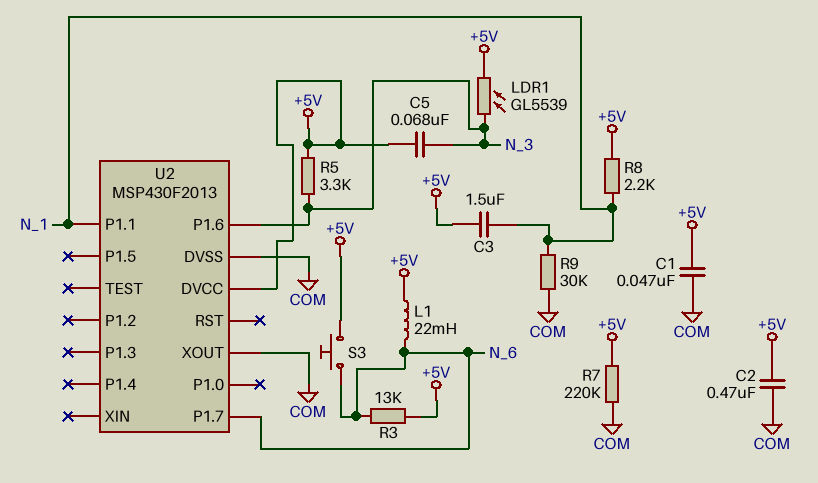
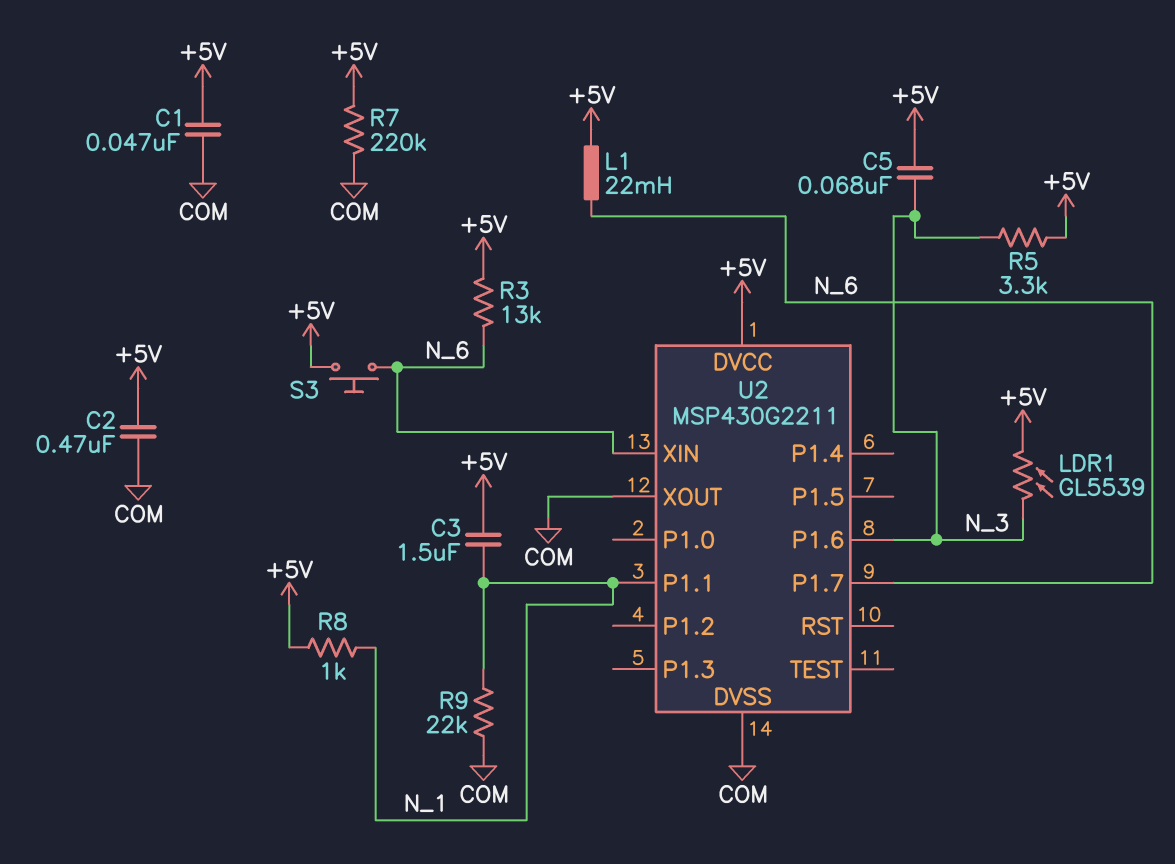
R8: 2.2k (+5V, N_1) -> 1k (+5V, N_1)
R9: 30k (COM, N_1) -> 22k (COM, N_1)
U2: MSP430F2013 -> MSP430G2211
U2 pin XIN: none -> N_6

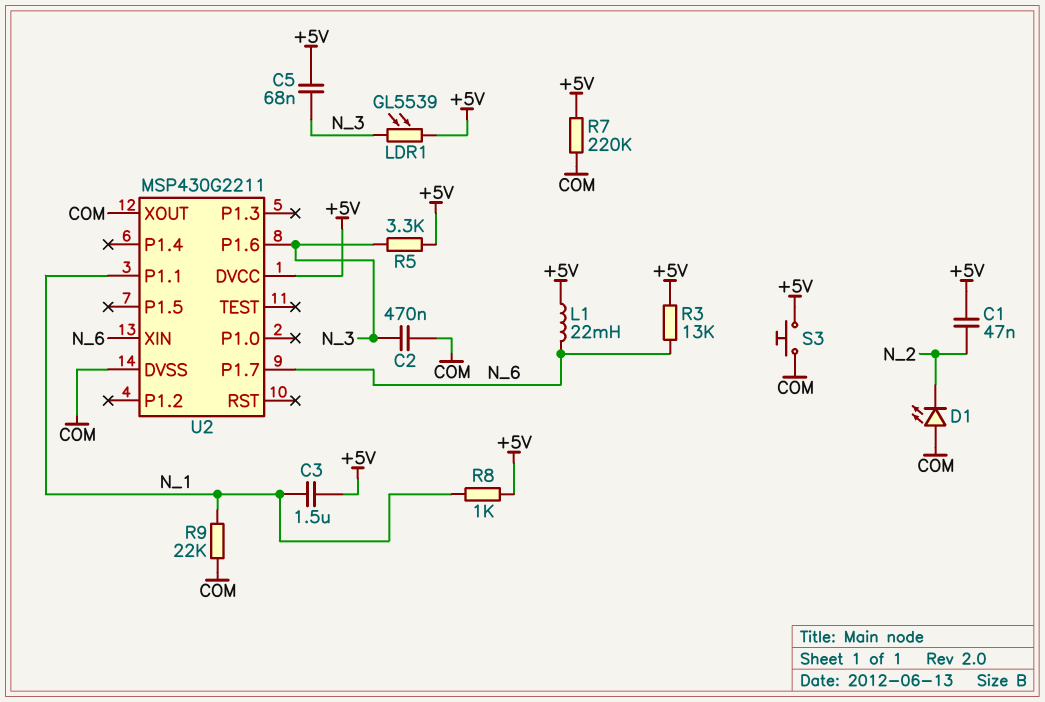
C1: 47nF (+5V, COM) -> 47nF (+5V, N_2)
C2: 470nF (+5V, COM) -> 470nF (COM, N_3)
D1: none -> LED (A COM, K N_2)
S3: button (+5V, N_6) -> button (+5V, COM)

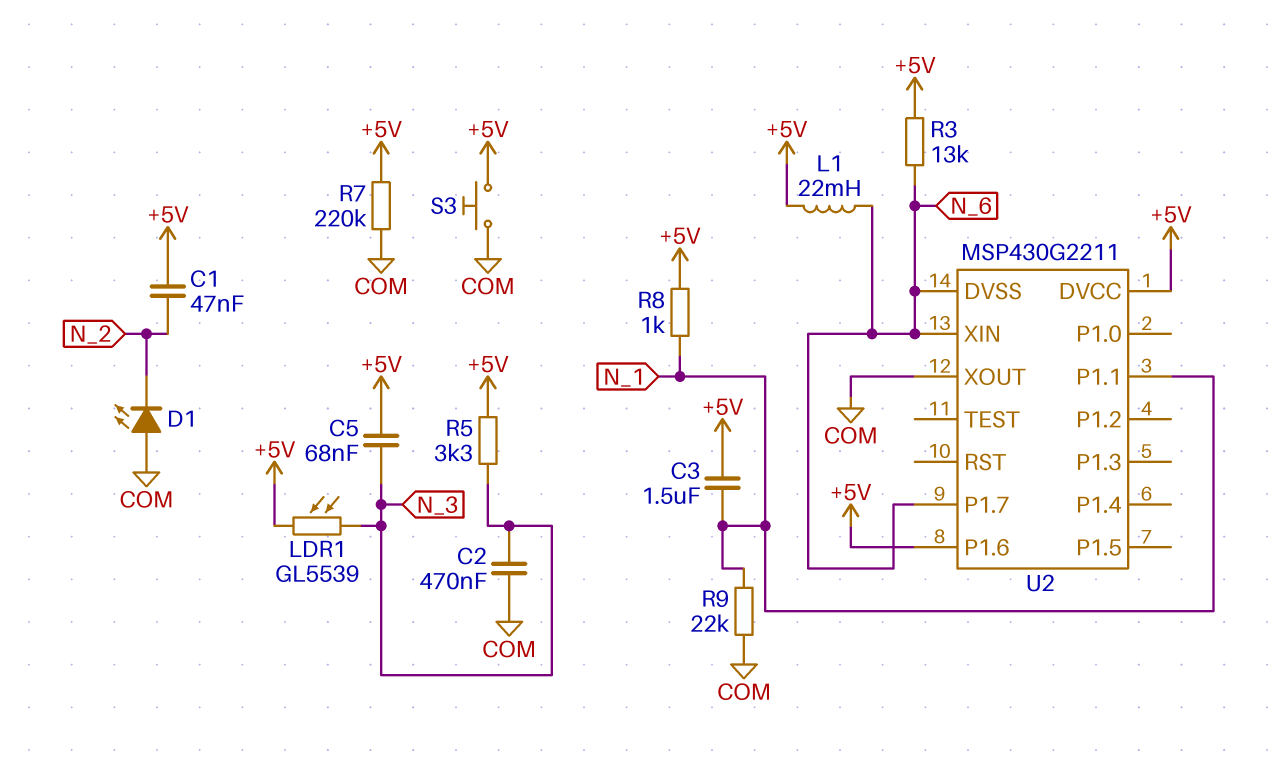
U2 pin DVSS: COM -> N_6
U2 pin P1.6: N_3 -> +5V

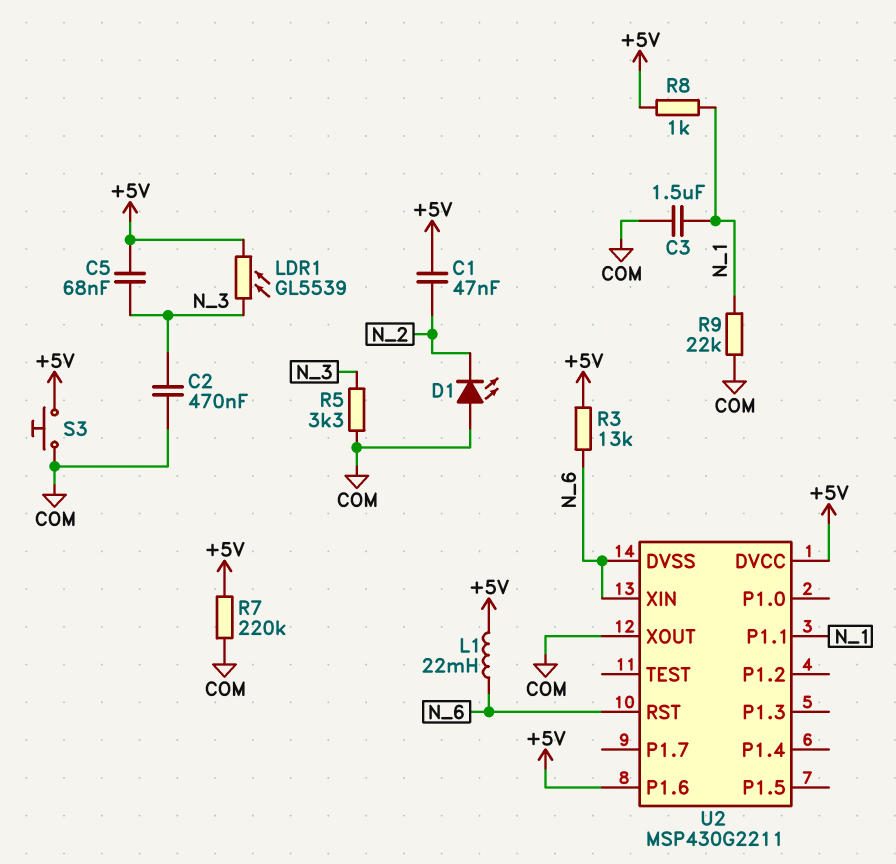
C3: 1.5uF (+5V, N_1) -> 1.5uF (COM, N_1)
R5: 3.3k (+5V, N_3) -> 3.3k (COM, N_3)
U2 pin P1.7: N_6 -> none
U2 pin RST: none -> N_6

